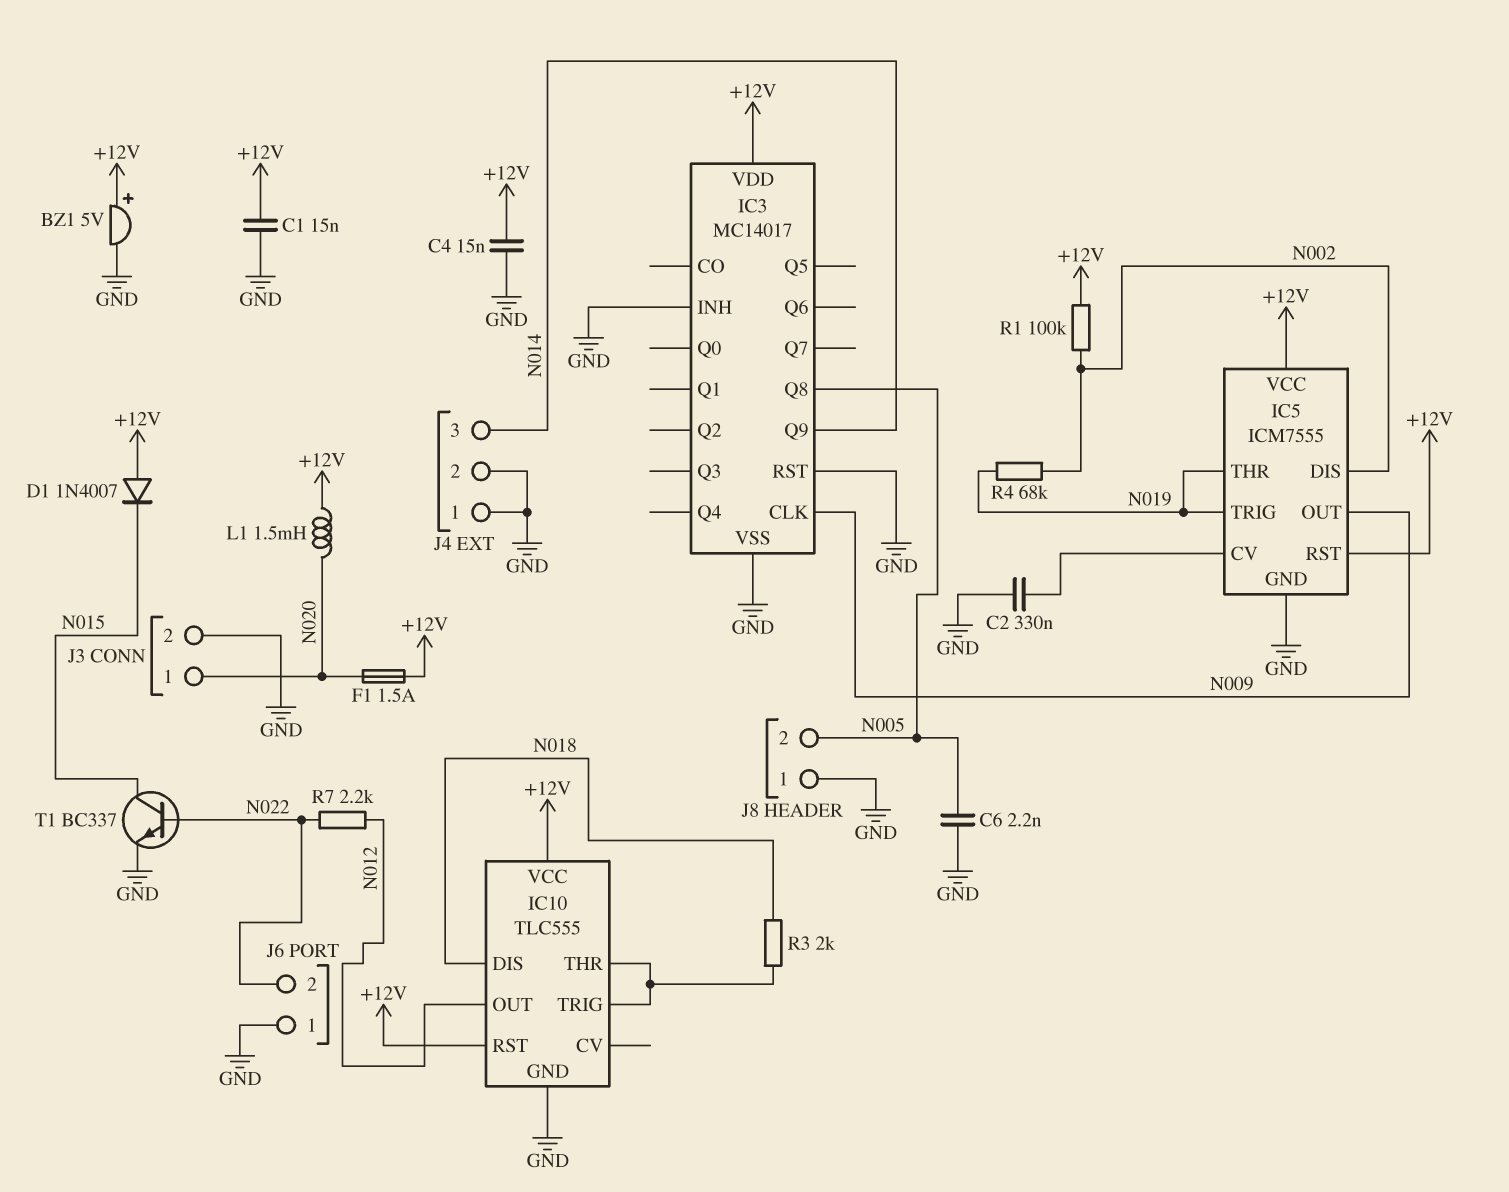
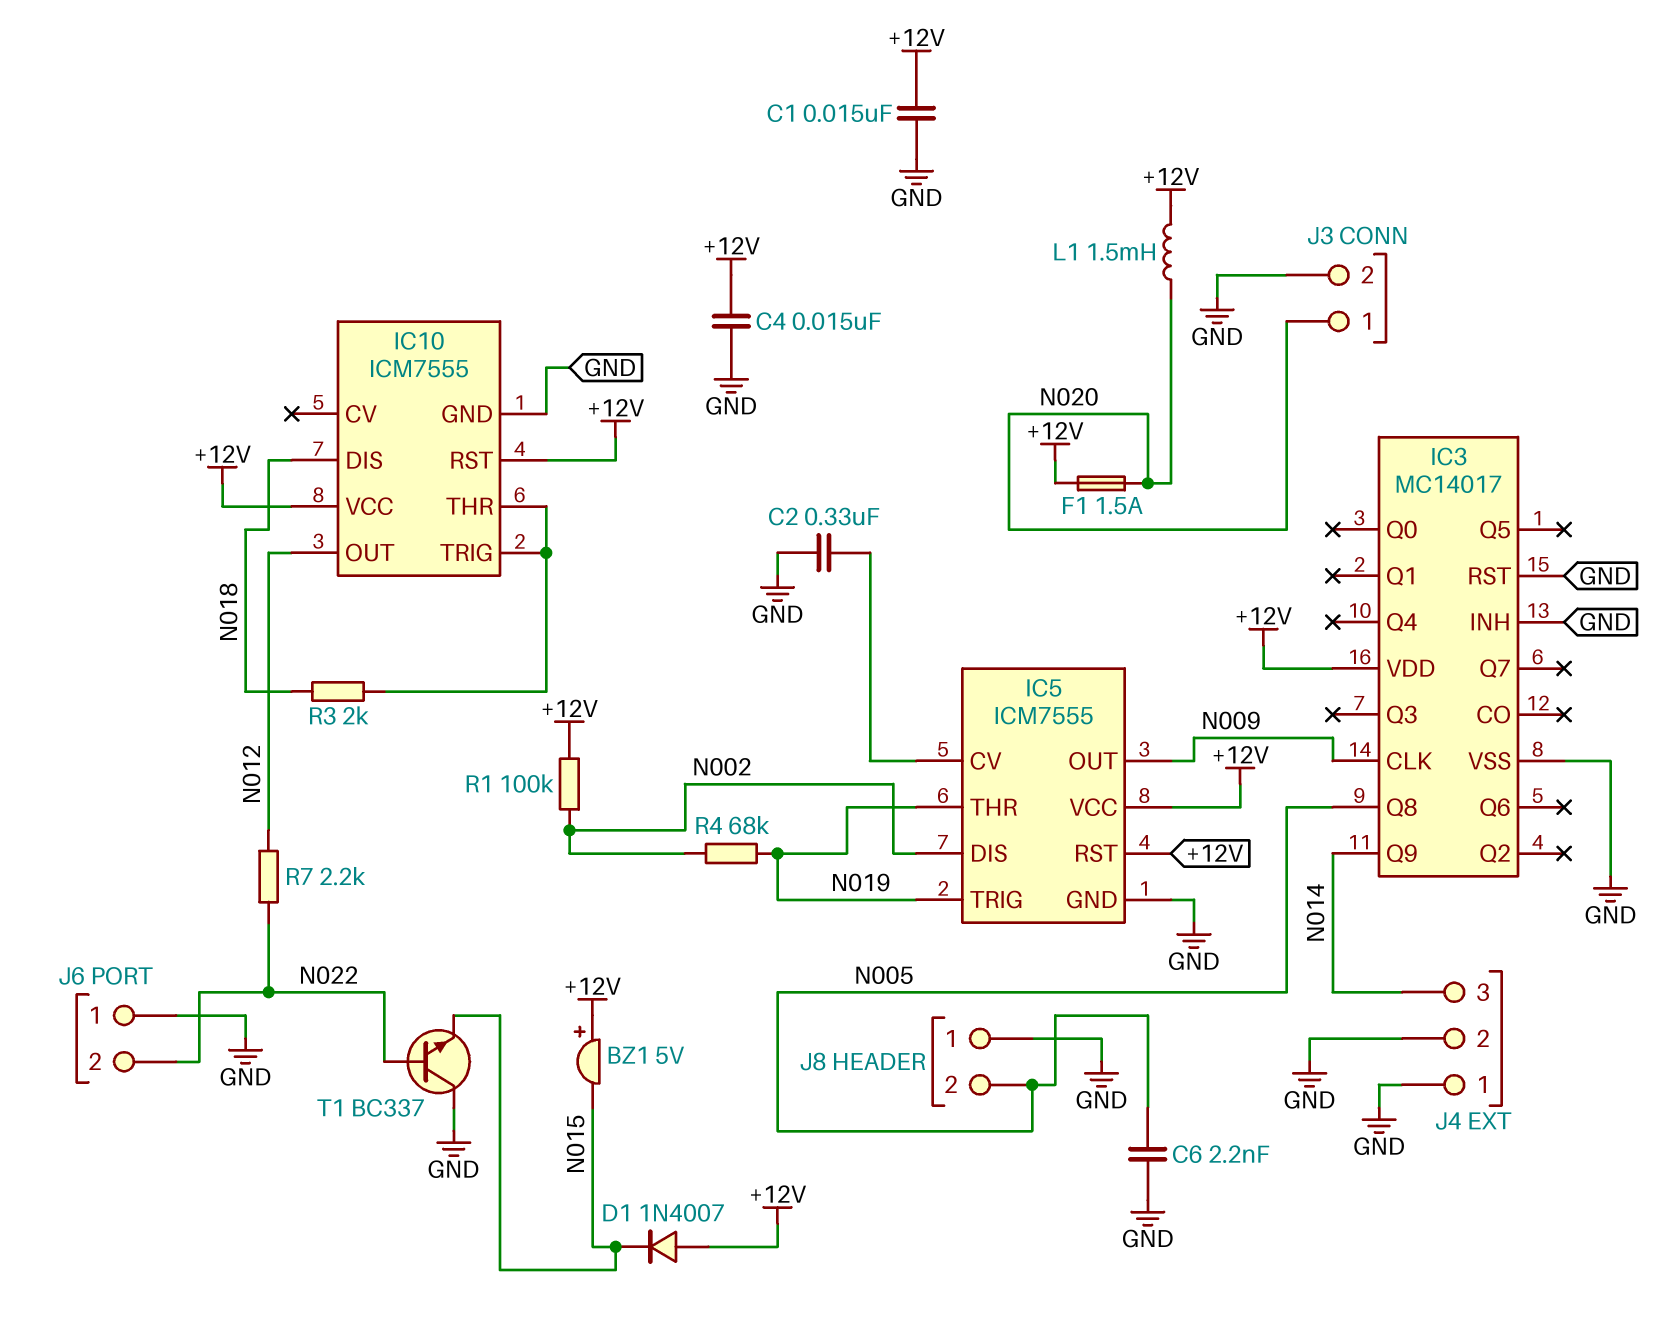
BZ1: buzzer 5V (plus +12V, minus GND) -> buzzer 5V (plus +12V, minus N015)
IC10: TLC555 -> ICM7555
T1: NPN BC337 (B N022, C N015, E GND) -> NPN BC337 (B N022, C GND, E N015)

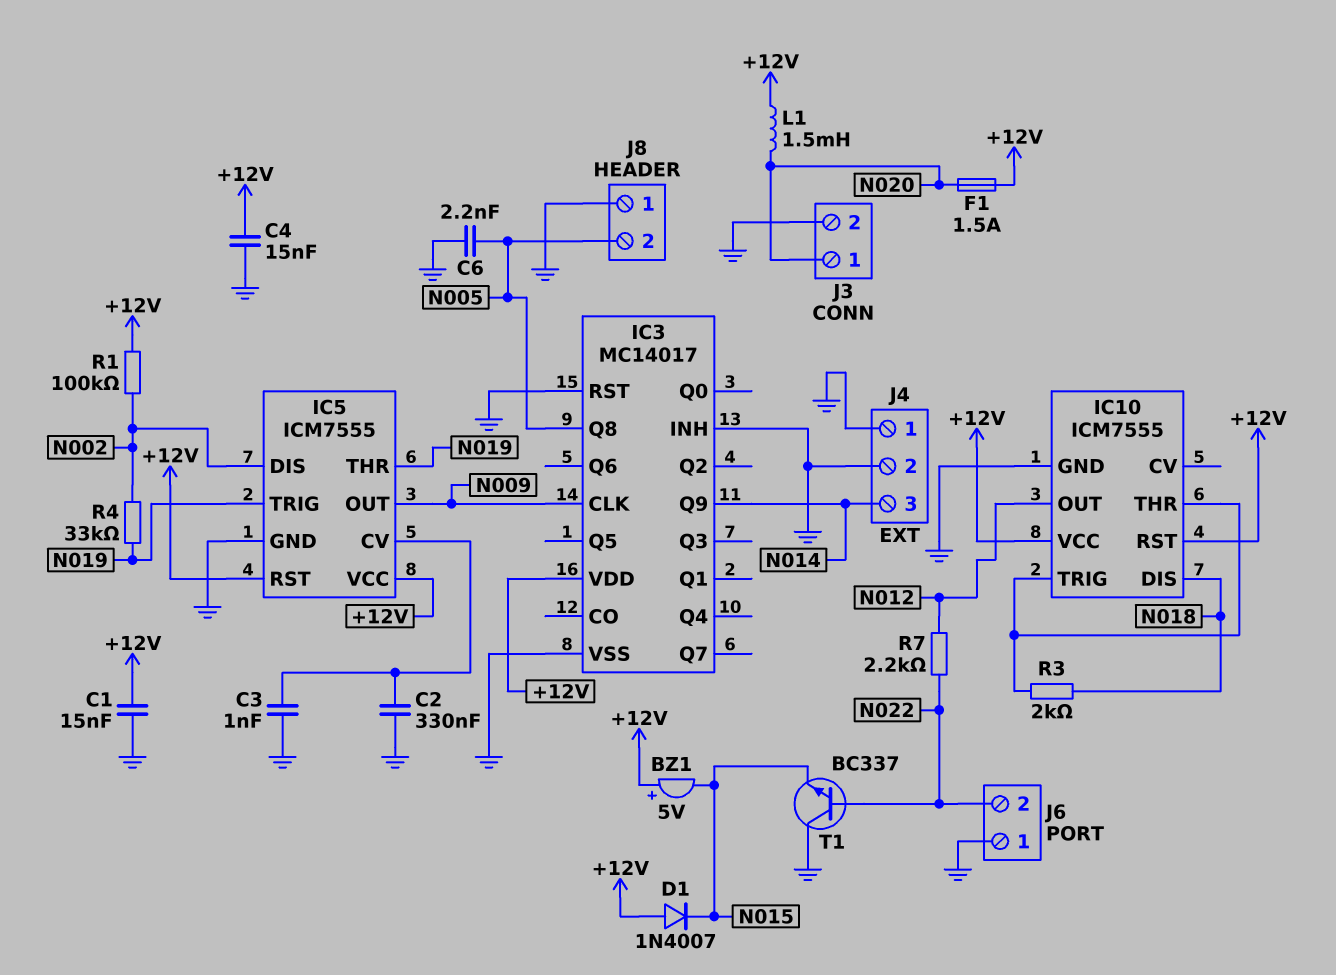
C3: none -> 1nF (GND, IC5/CV)
R4: 68k (N002, N019) -> 33k (N002, N019)

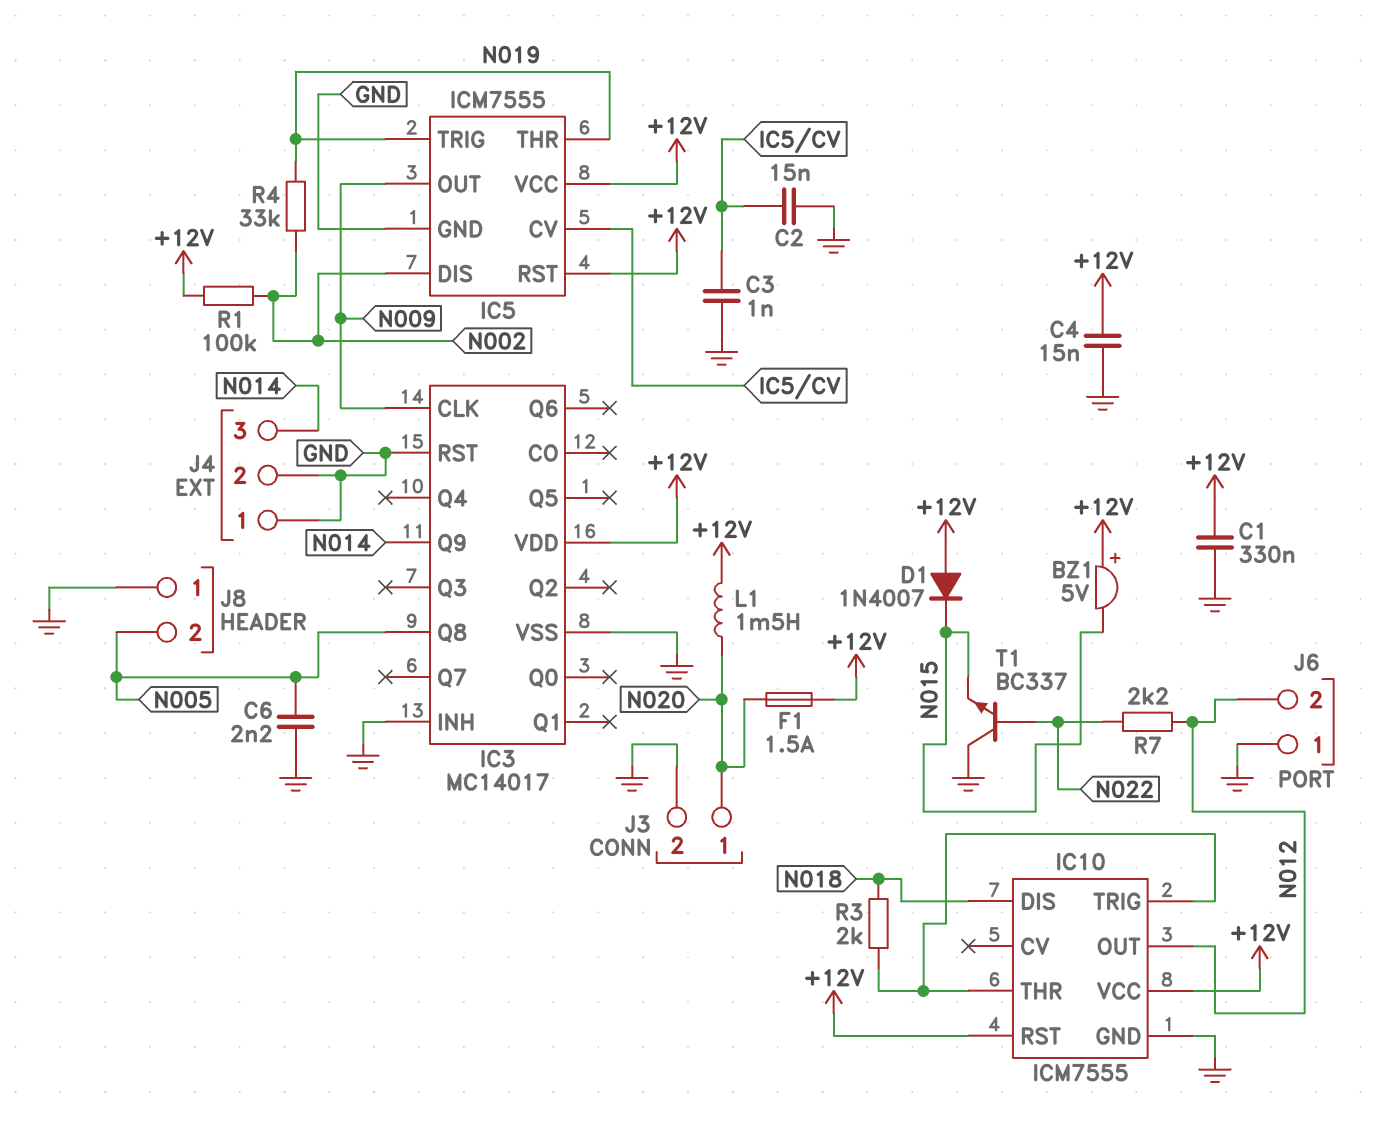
C1: 15nF (+12V, GND) -> 330nF (+12V, GND)
C2: 330nF (GND, IC5/CV) -> 15nF (GND, IC5/CV)
J6 pin 2: N022 -> N012

